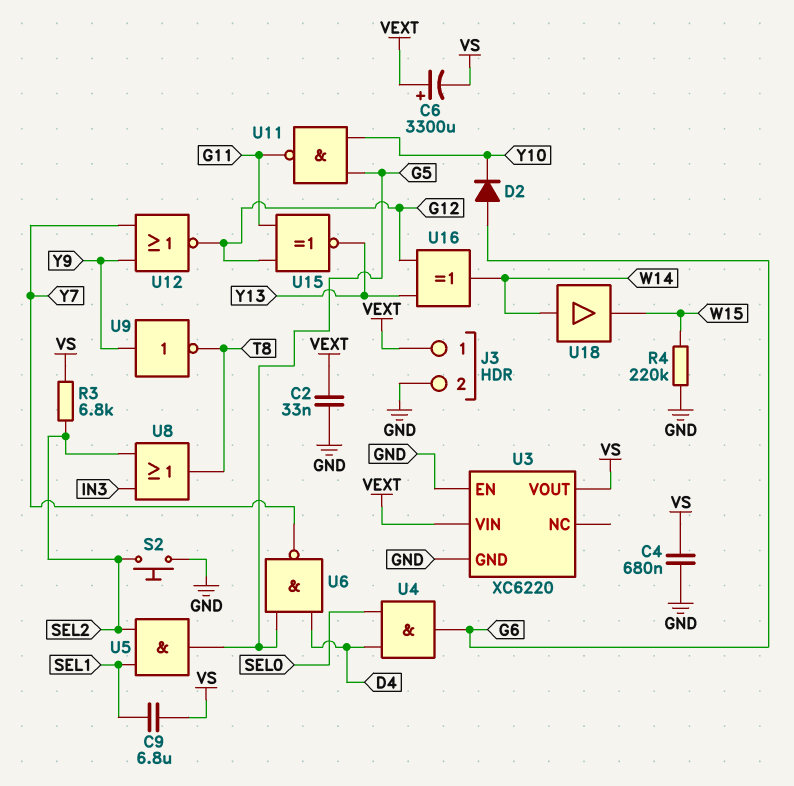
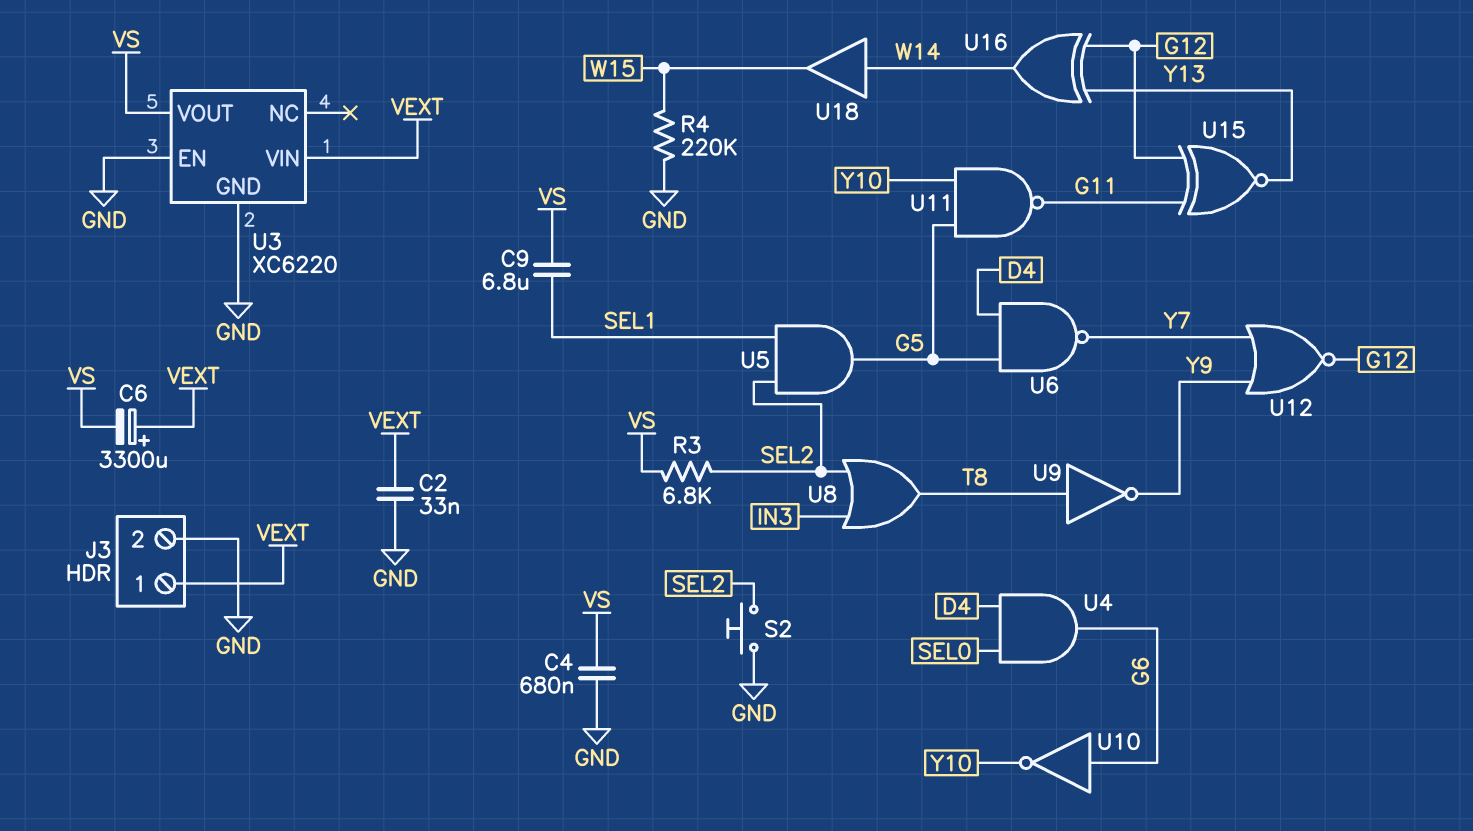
D2: diode (A G6, K Y10) -> none
U9: NOT (in Y9, out T8) -> NOT (in T8, out Y9)
U10: none -> NOT (in G6, out Y10)

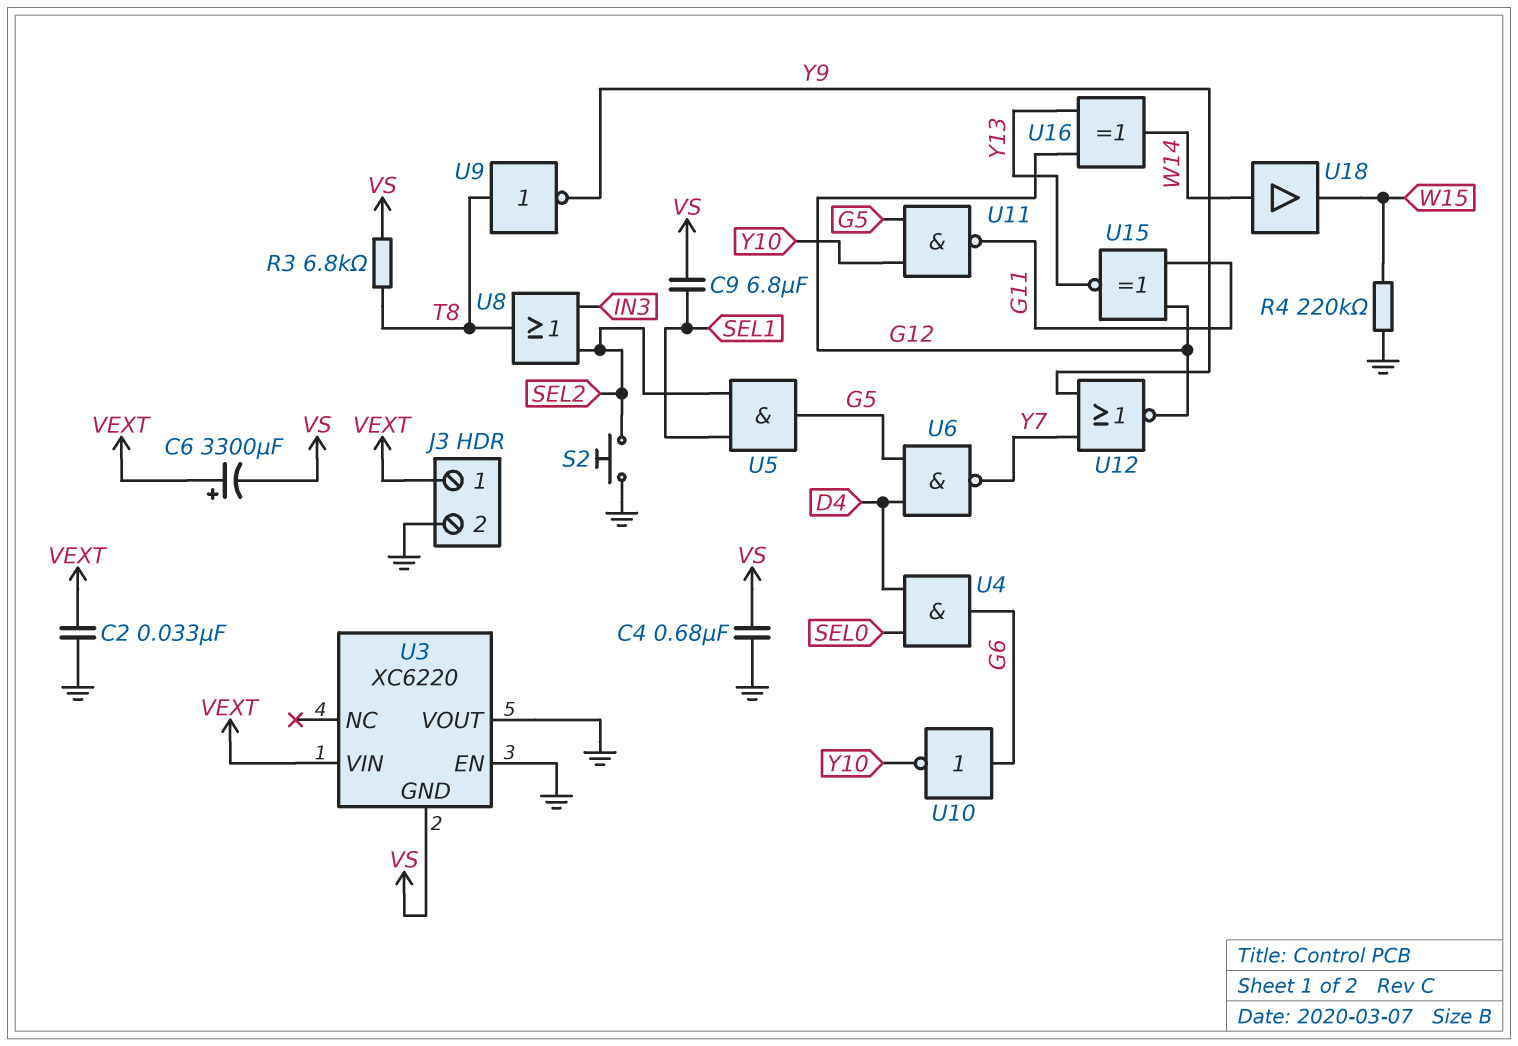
R3: 6.8k (SEL2, VS) -> 6.8k (T8, VS)
U3 pin GND: GND -> VS
U3 pin VOUT: VS -> GND

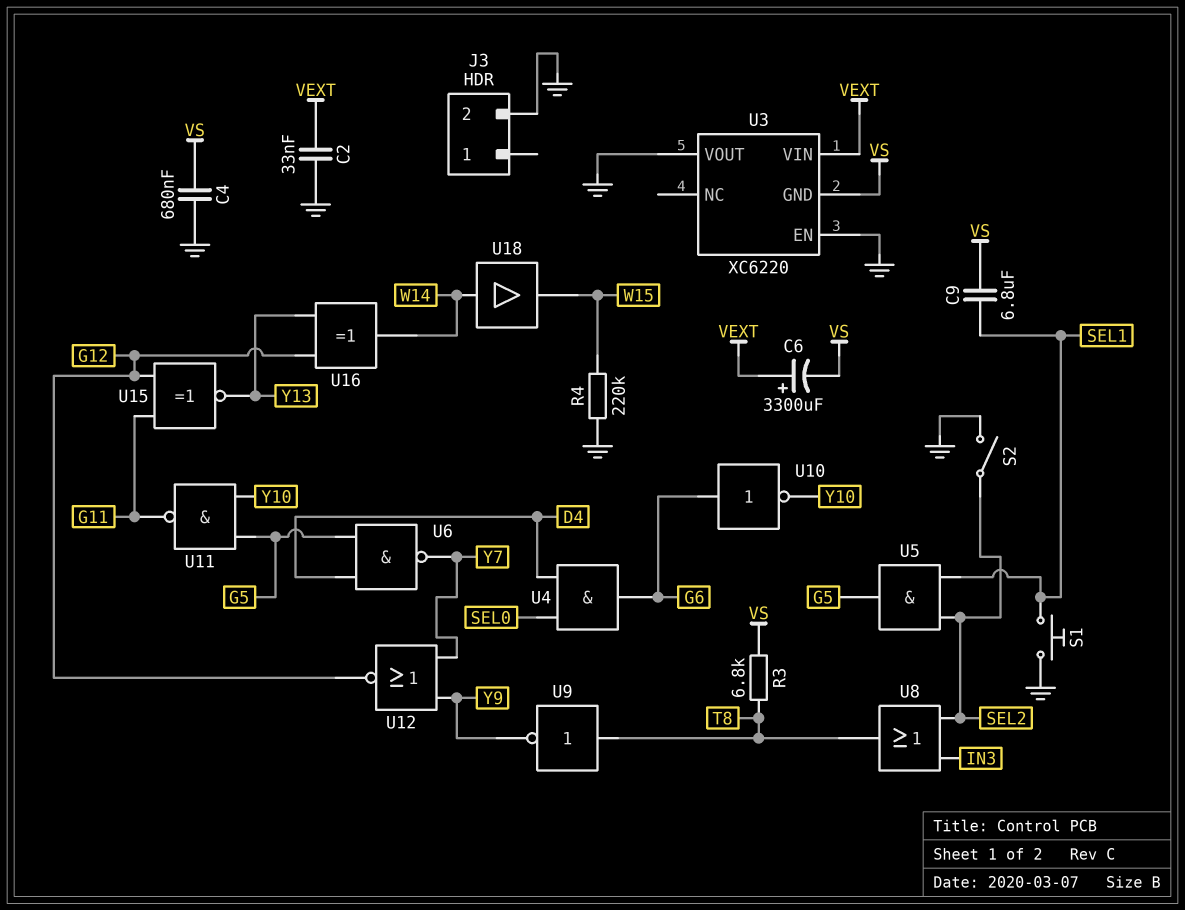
J3 pin 1: VEXT -> none
S1: none -> button (GND, SEL1)
S2: button (GND, SEL2) -> switch (GND, SEL2)

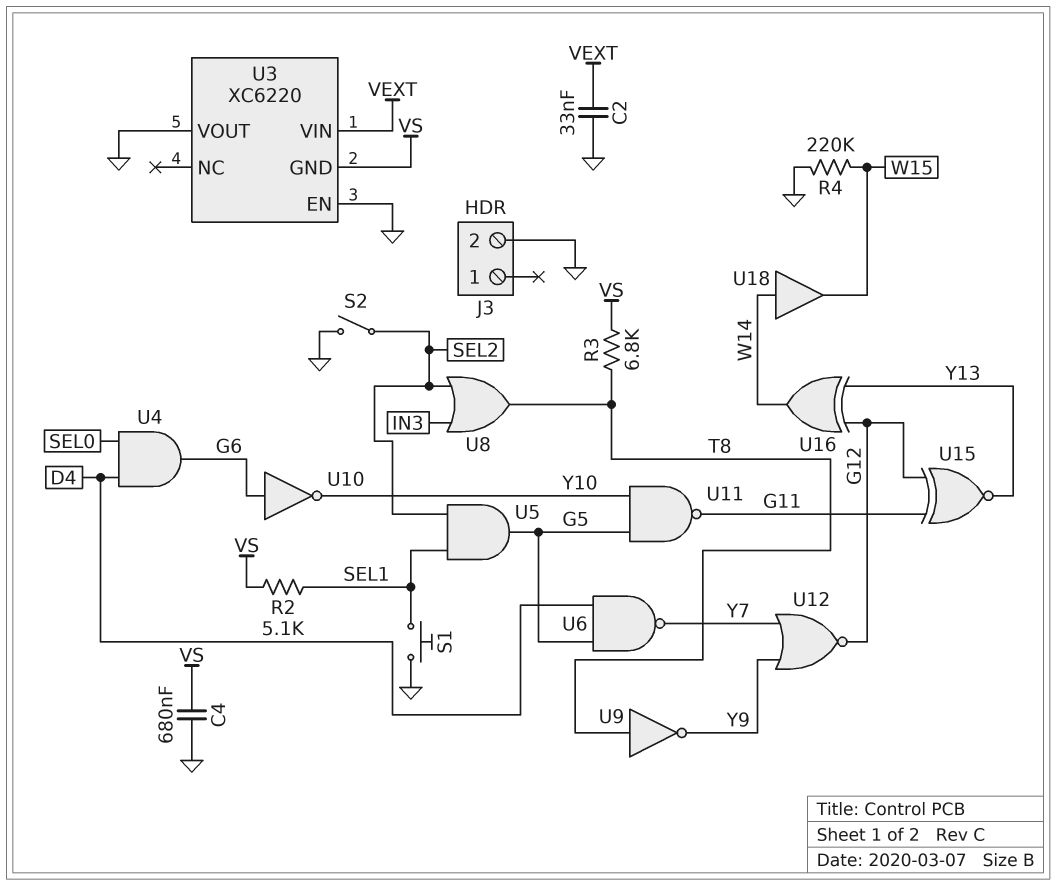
C6: 3300uF (plus VEXT, minus VS) -> none
C9: 6.8uF (SEL1, VS) -> none
R2: none -> 5.1k (SEL1, VS)

